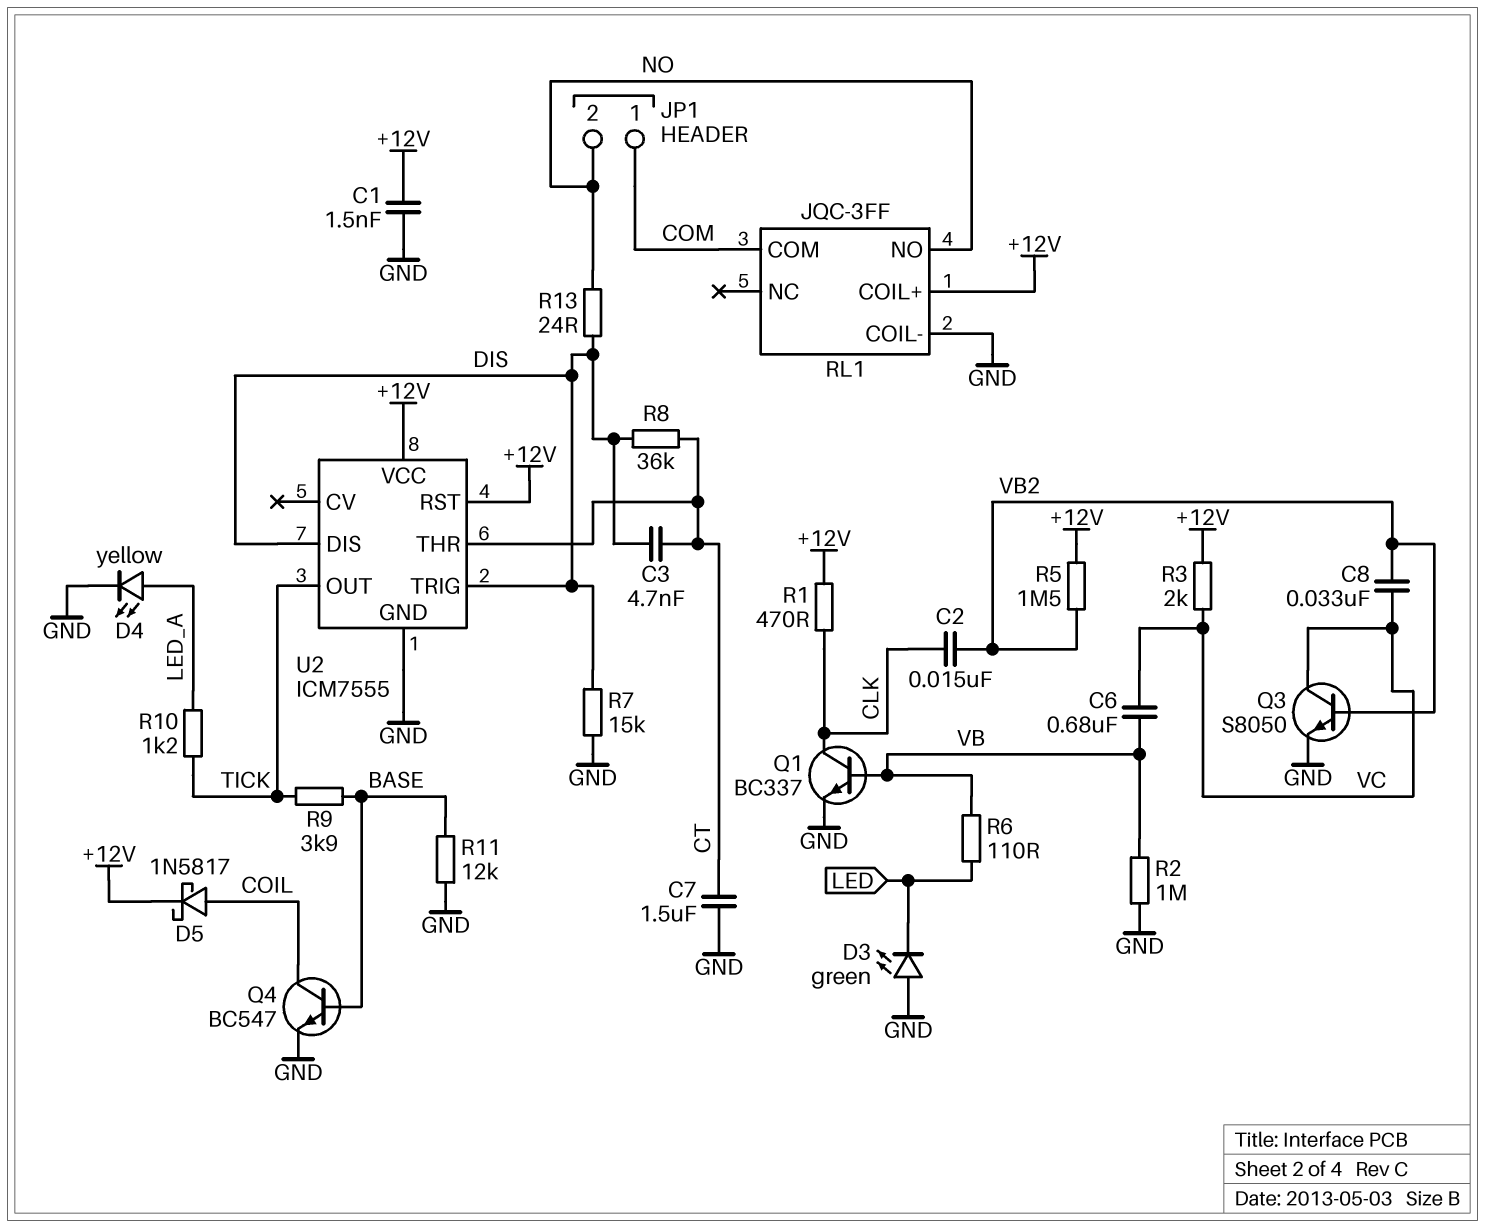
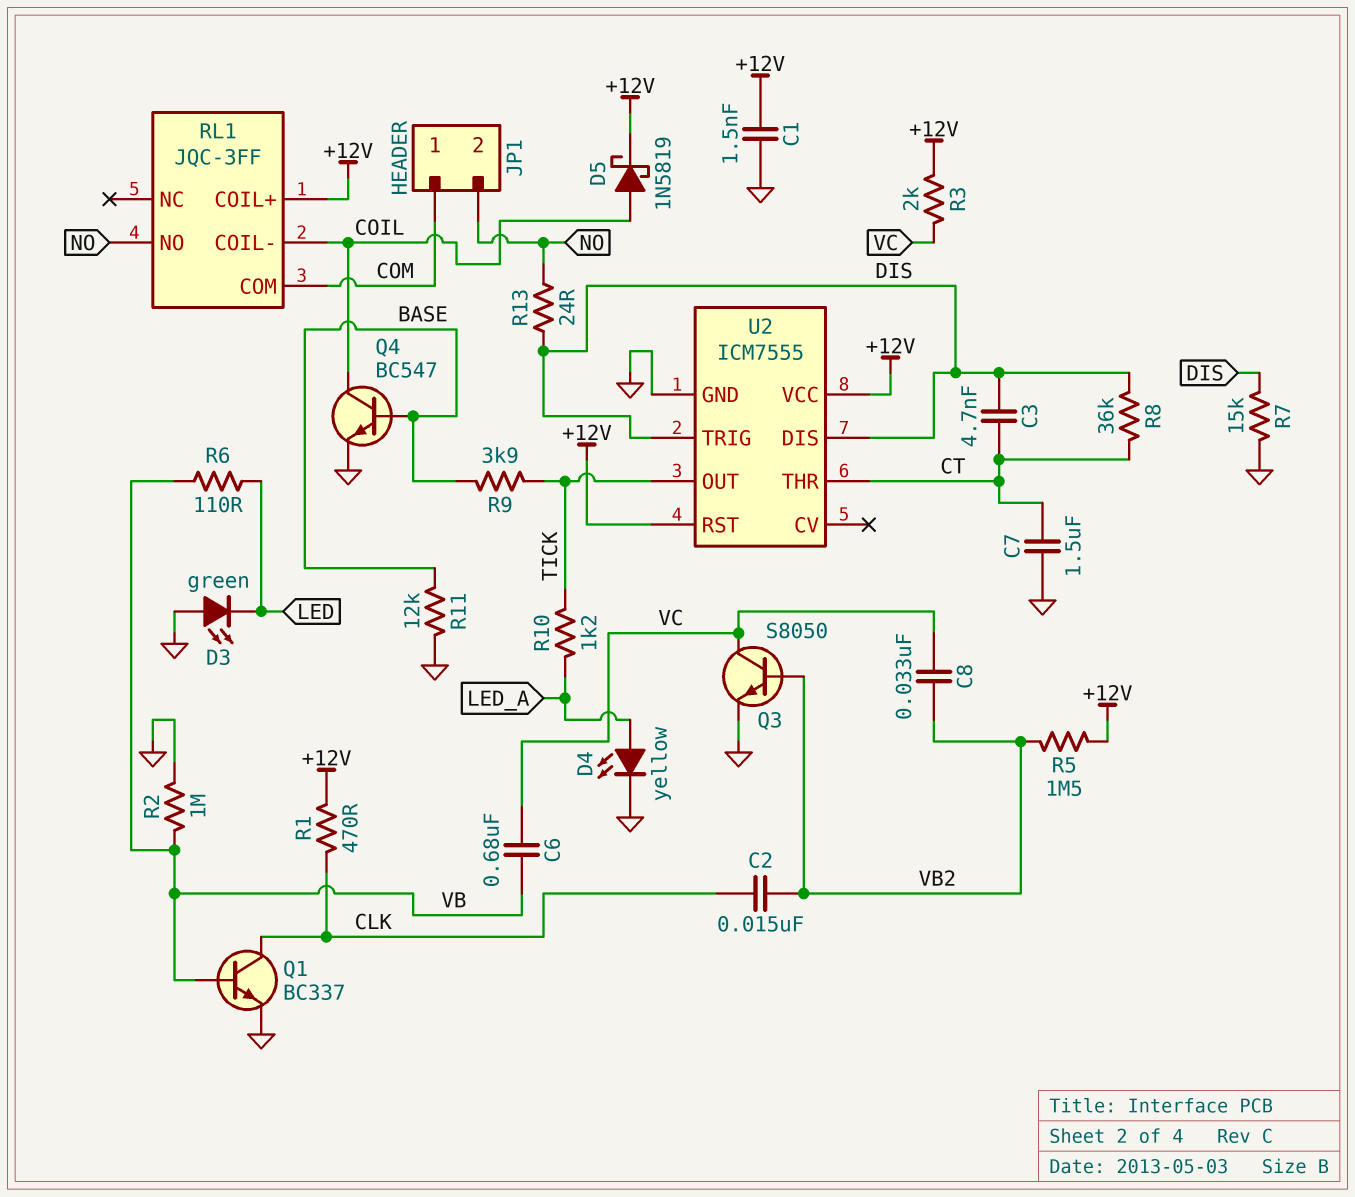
D5: schottky 1N5817 (A COIL, K +12V) -> schottky 1N5819 (A COIL, K +12V)
RL1 pin COIL-: GND -> COIL

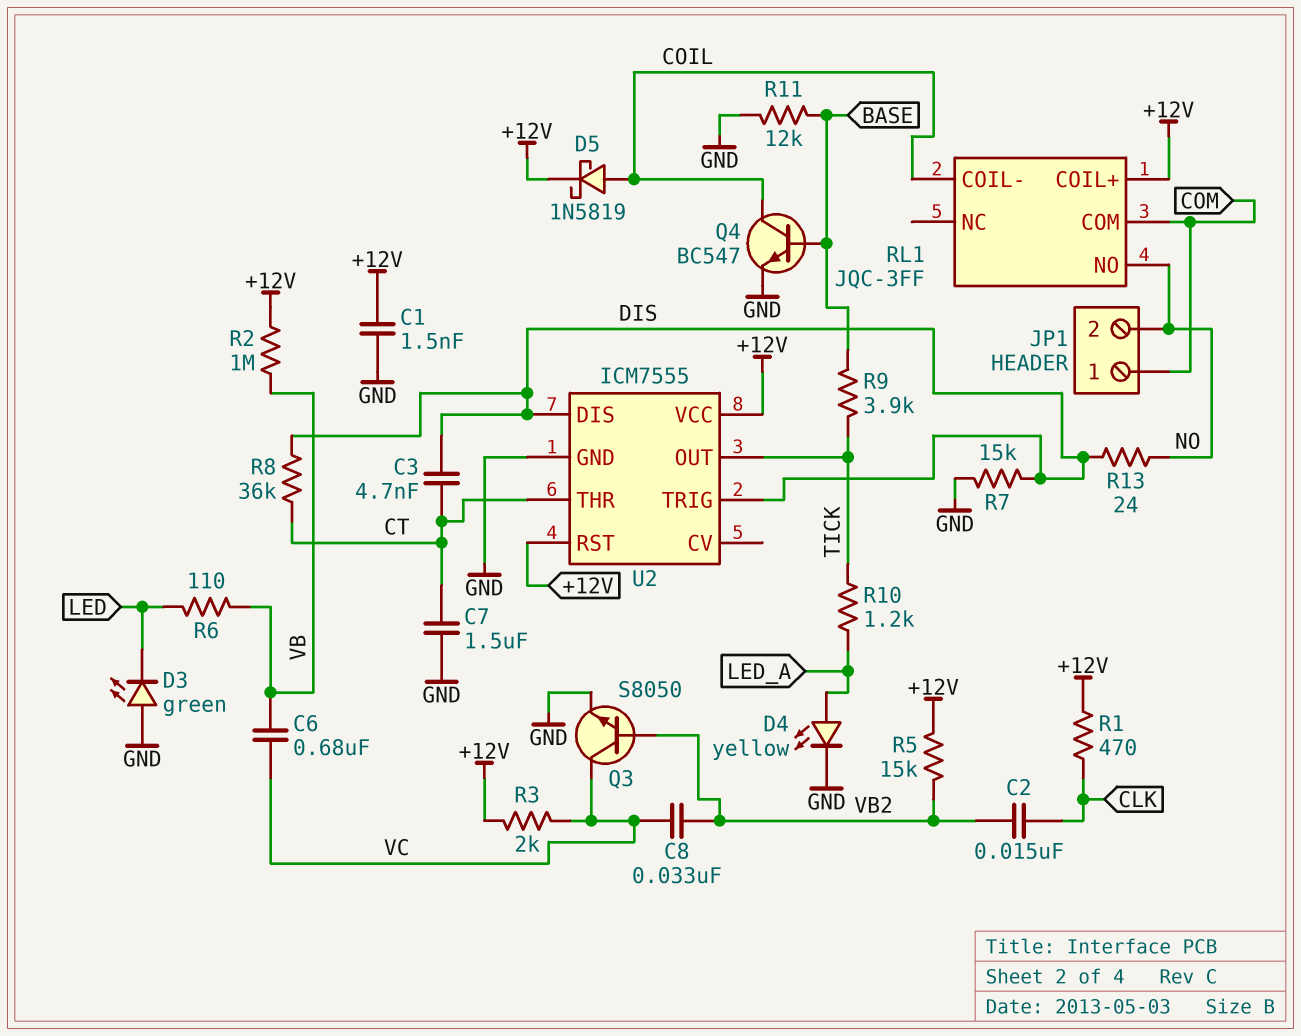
Q1: NPN BC337 (B VB, C CLK, E GND) -> none
R2: 1M (GND, VB) -> 1M (+12V, VB)
R5: 1.5M (+12V, VB2) -> 15k (+12V, VB2)

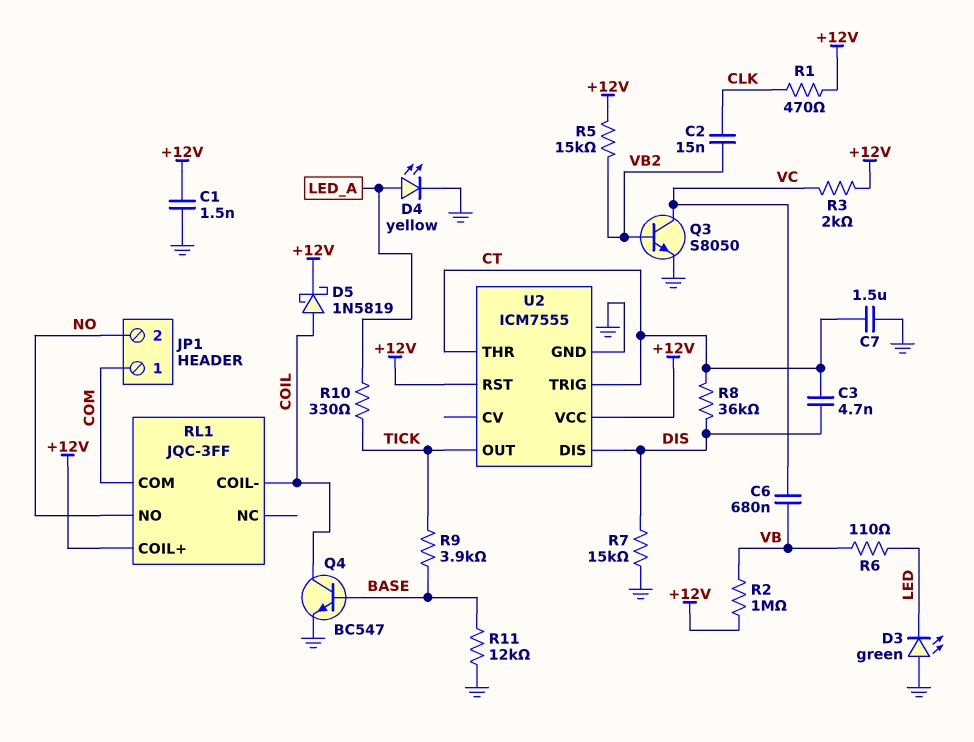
C8: 33nF (VB2, VC) -> none
R10: 1.2k (LED_A, TICK) -> 330 (LED_A, TICK)
R13: 24 (DIS, NO) -> none
U2 pin TRIG: DIS -> CT

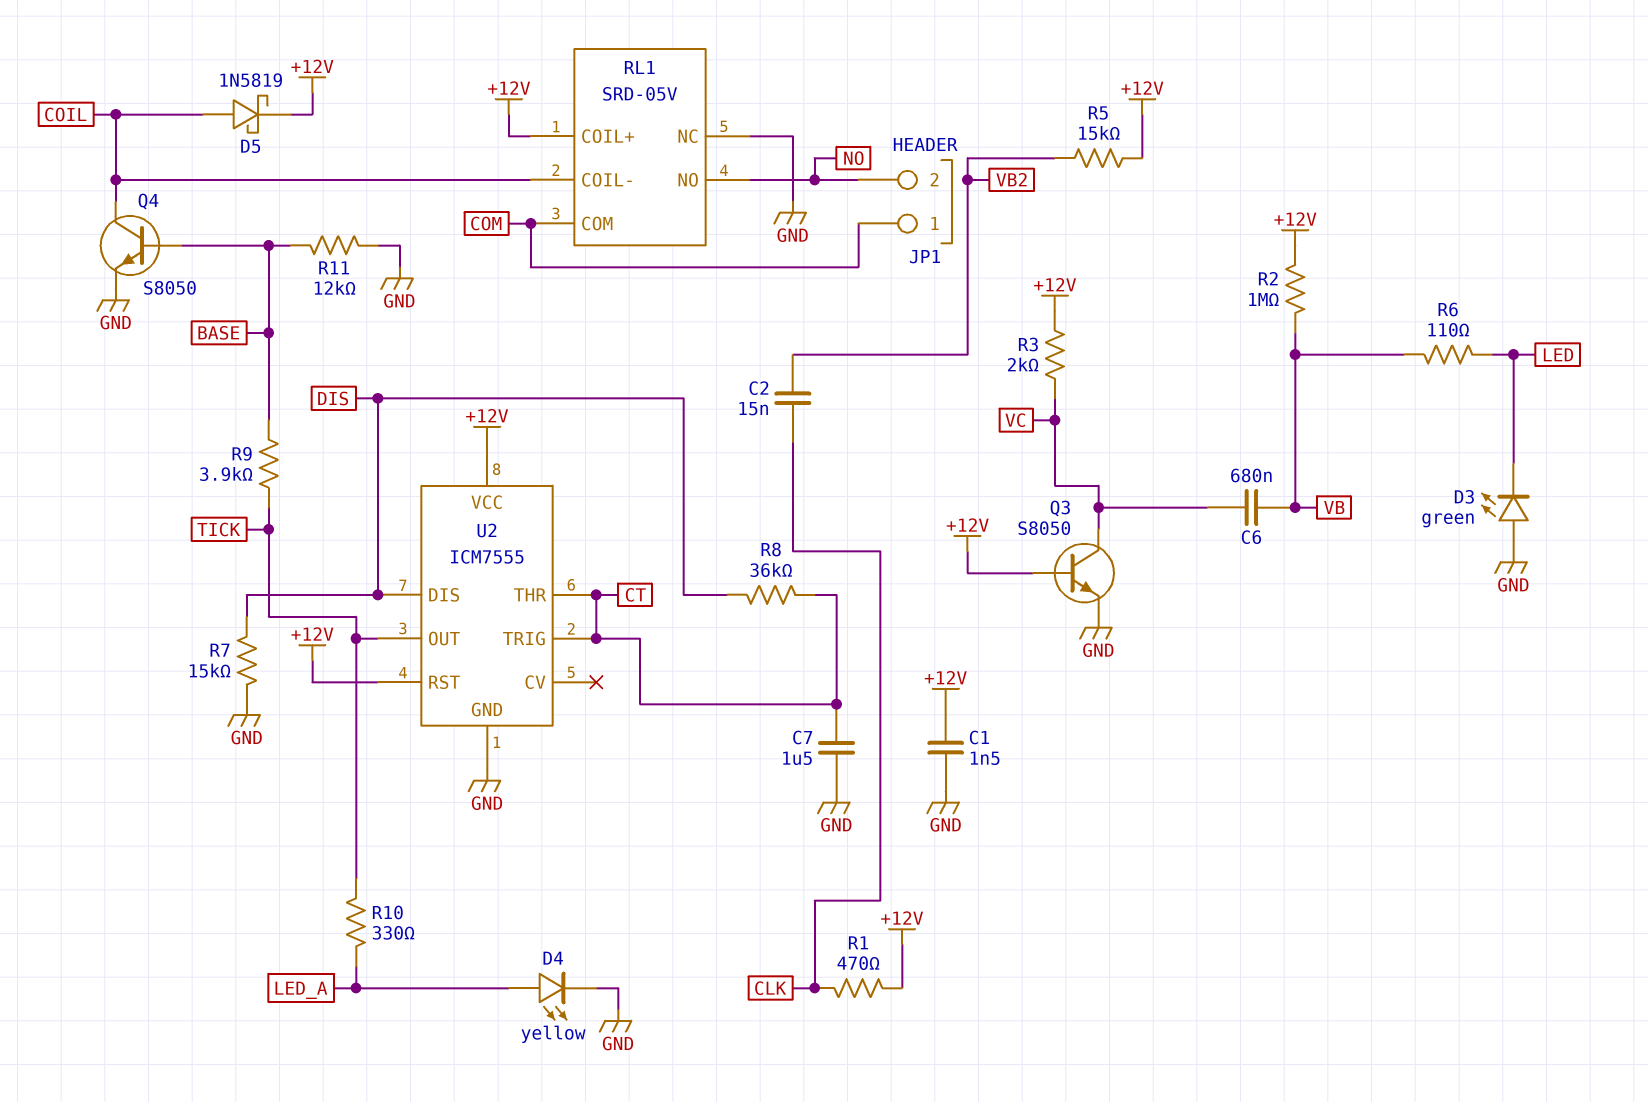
C3: 4.7nF (CT, DIS) -> none
Q3: NPN S8050 (B VB2, C VC, E GND) -> NPN S8050 (B +12V, C VC, E GND)
Q4: NPN BC547 (B BASE, C COIL, E GND) -> NPN S8050 (B BASE, C COIL, E GND)
RL1: JQC-3FF -> SRD-05V
RL1 pin NC: none -> GND

